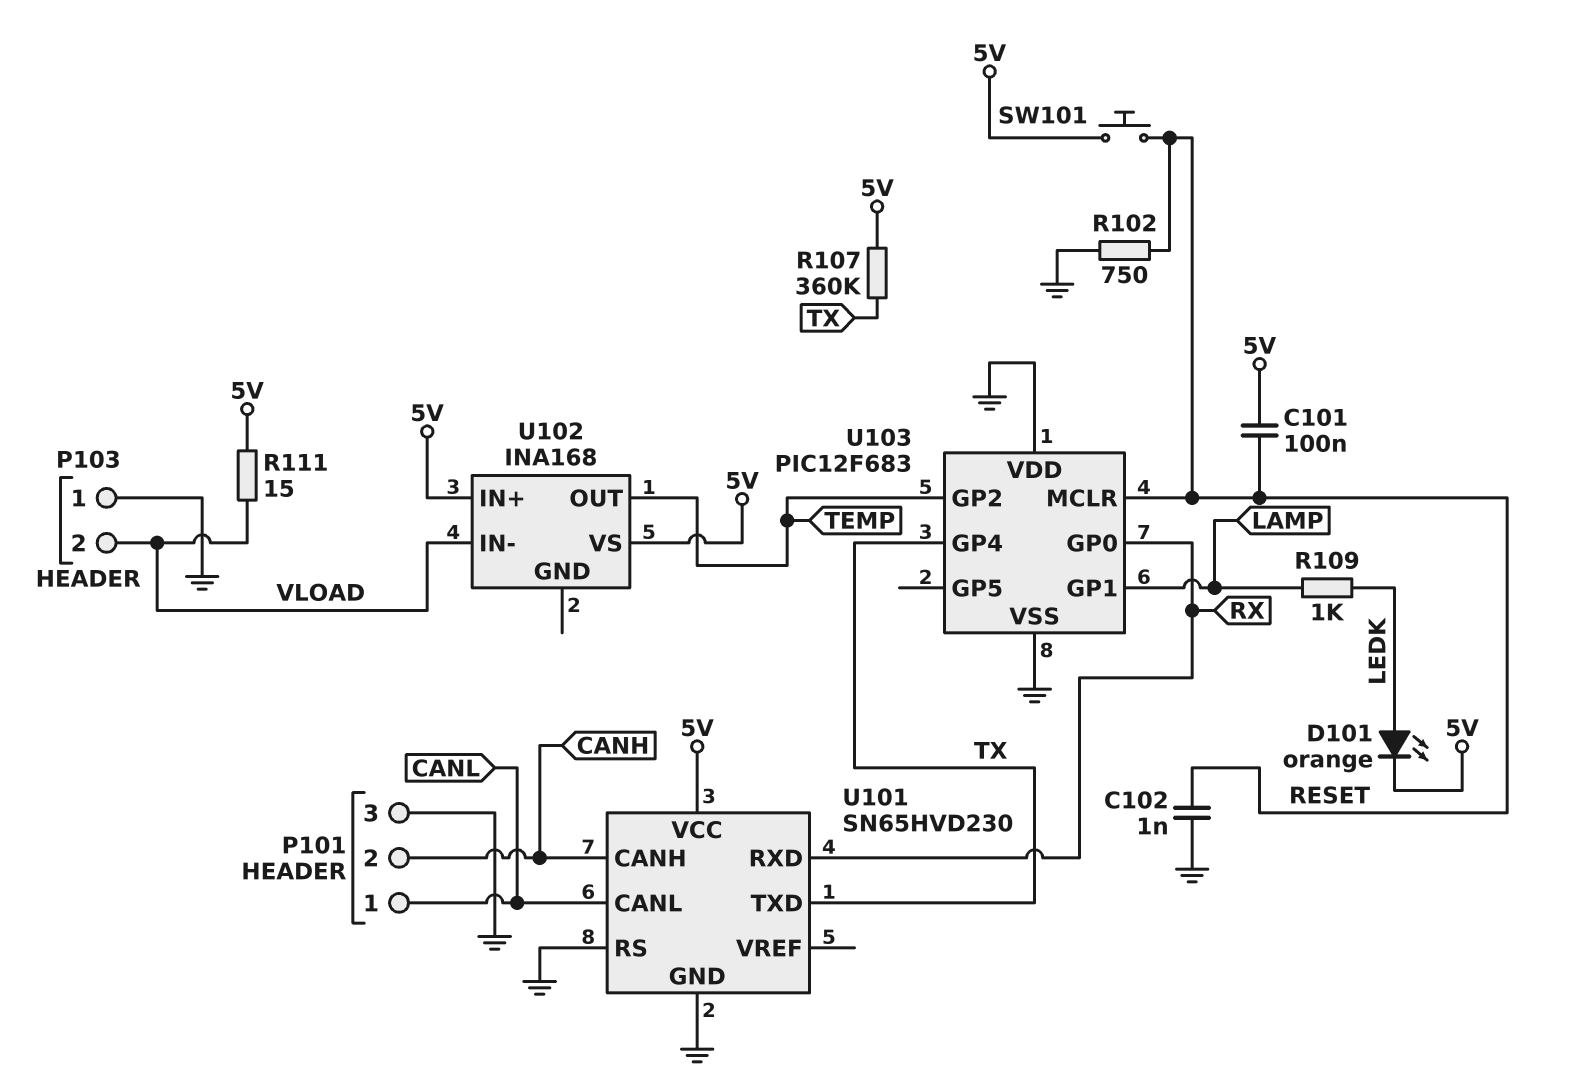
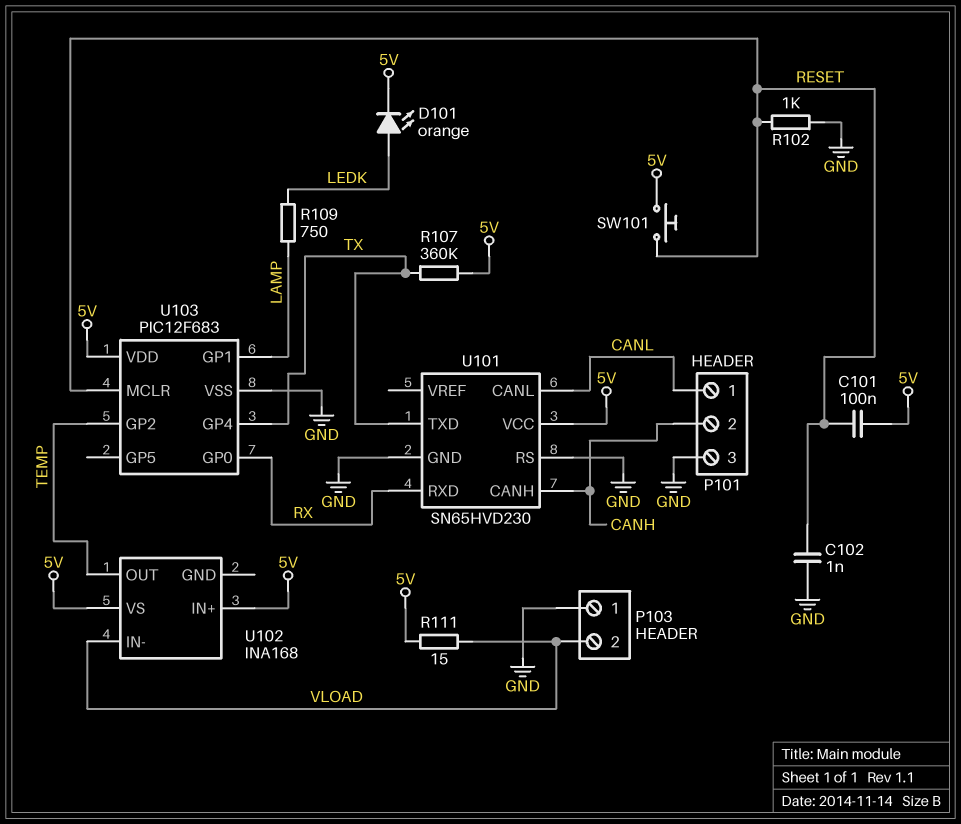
R102: 750 (GND, RESET) -> 1k (GND, RESET)
R109: 1k (LAMP, LEDK) -> 750 (LAMP, LEDK)
U103 pin VDD: GND -> 5V

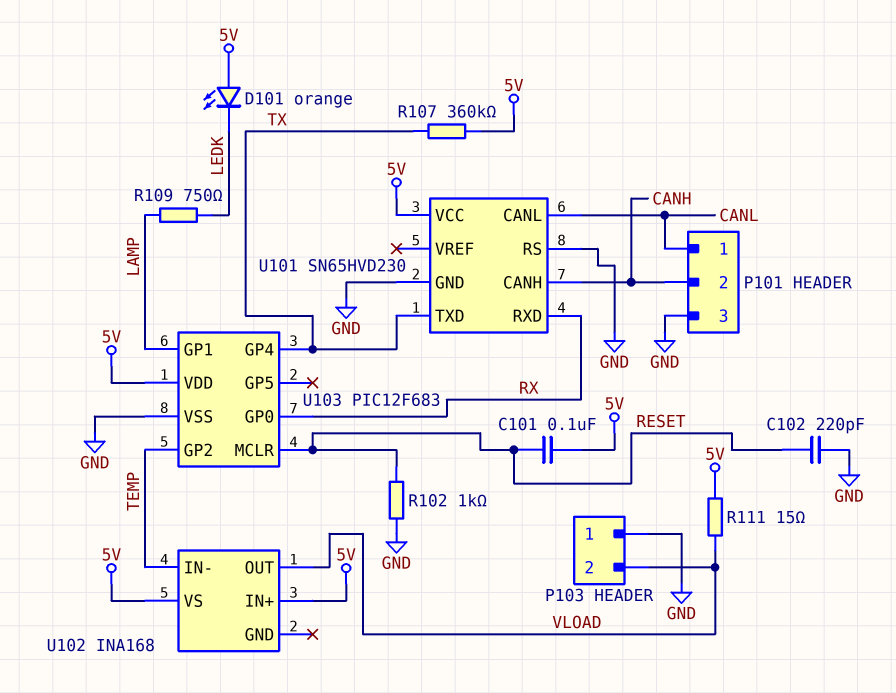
C102: 1nF (GND, RESET) -> 220pF (GND, RESET)
D101: LED orange (A LEDK, K 5V) -> LED orange (A 5V, K LEDK)
SW101: button (5V, RESET) -> none
U102 pin IN-: VLOAD -> TEMP
U102 pin OUT: TEMP -> VLOAD

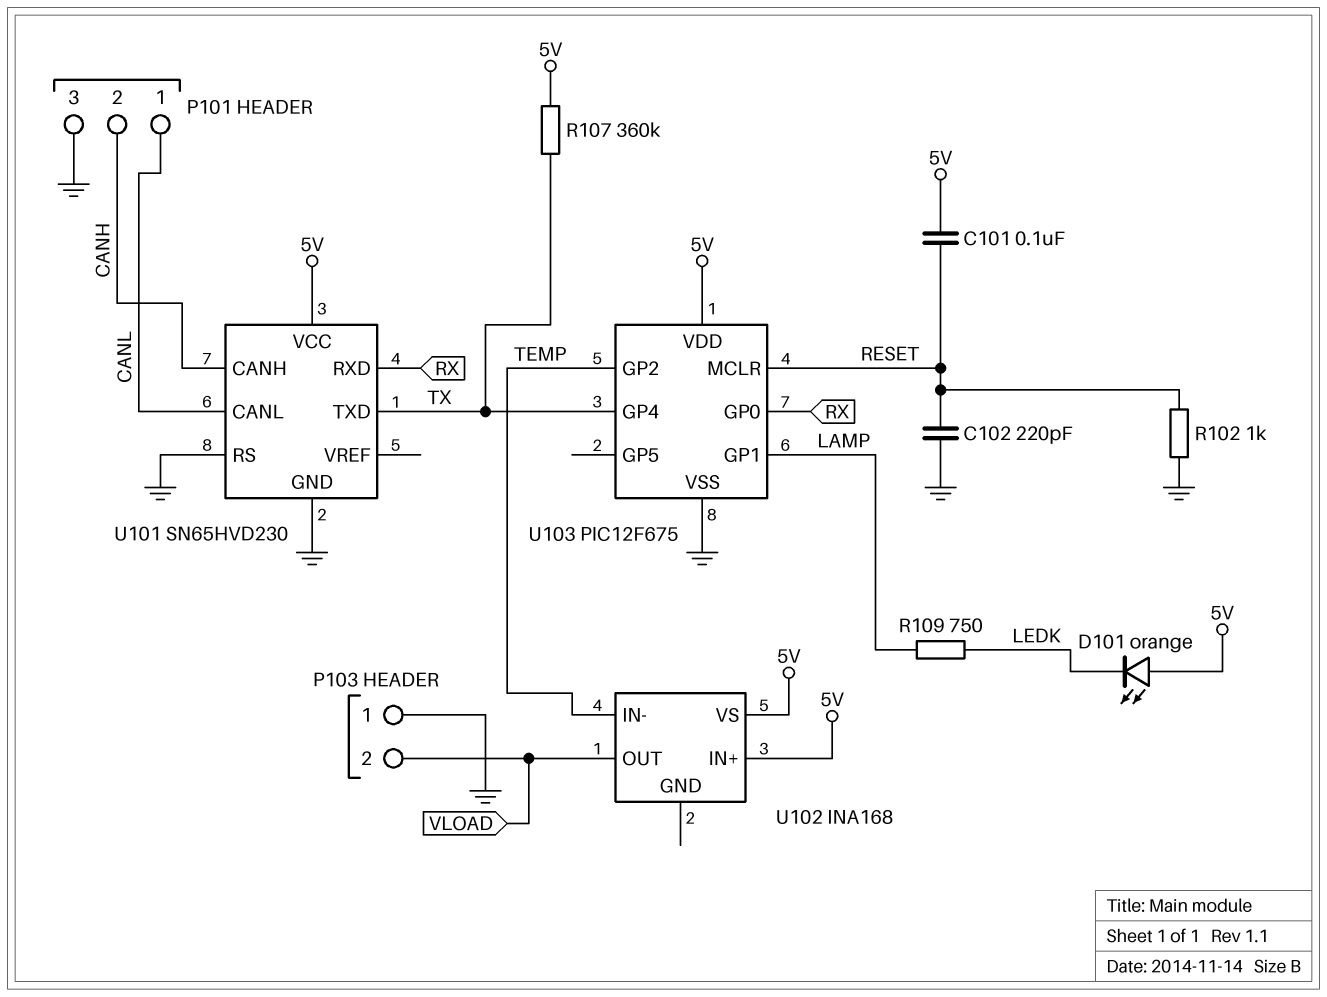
R111: 15 (5V, VLOAD) -> none
U103: PIC12F683 -> PIC12F675

